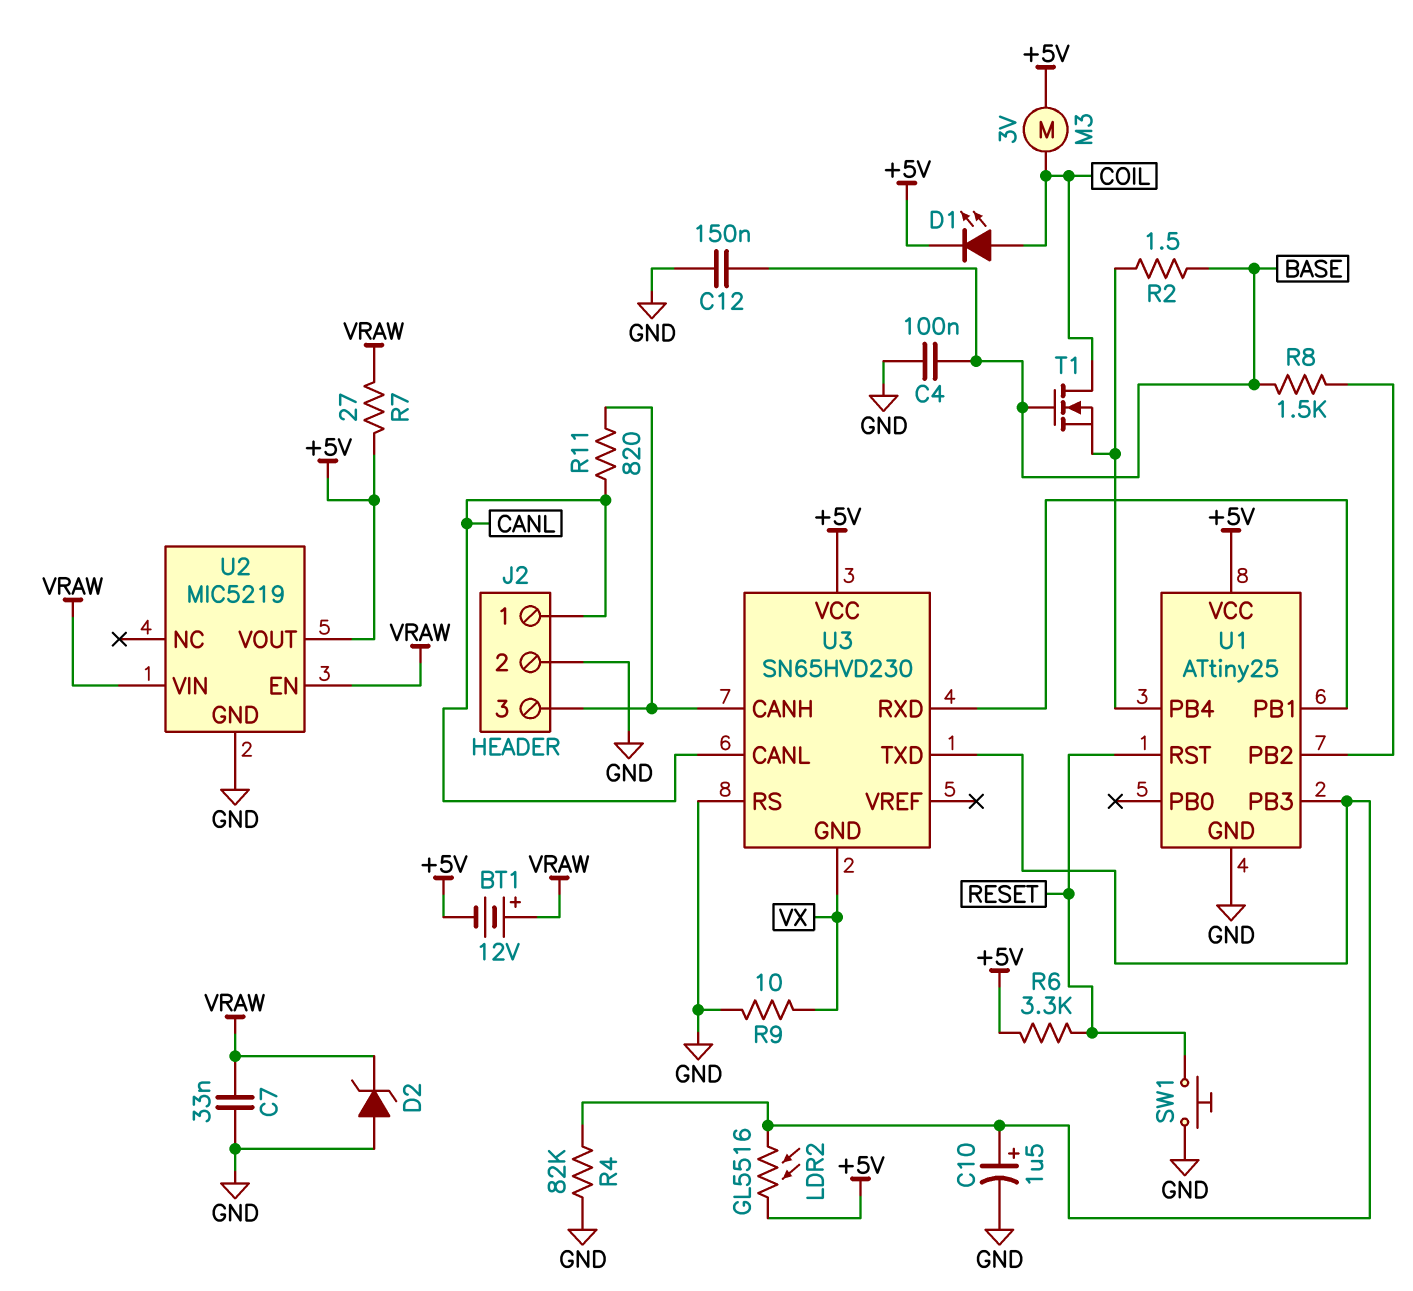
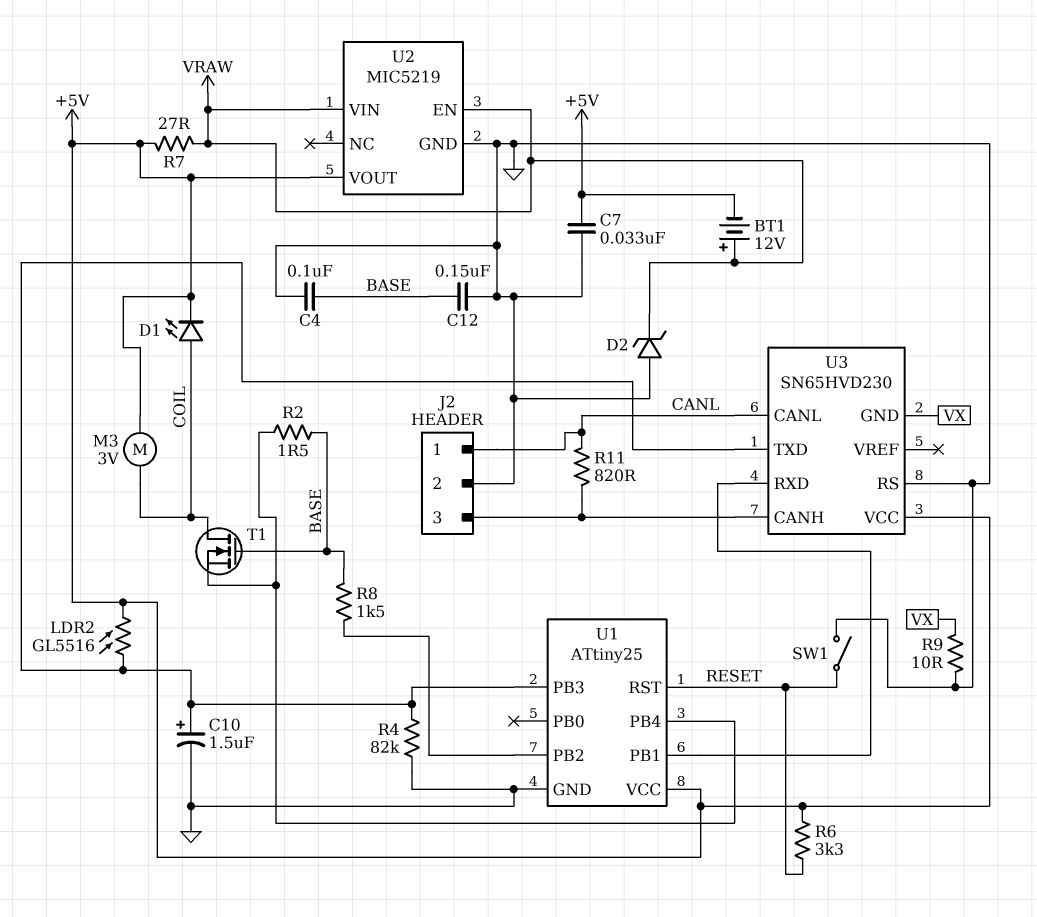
C7: 33nF (GND, VRAW) -> 33nF (+5V, GND)
SW1: button (GND, RESET) -> switch (GND, RESET)

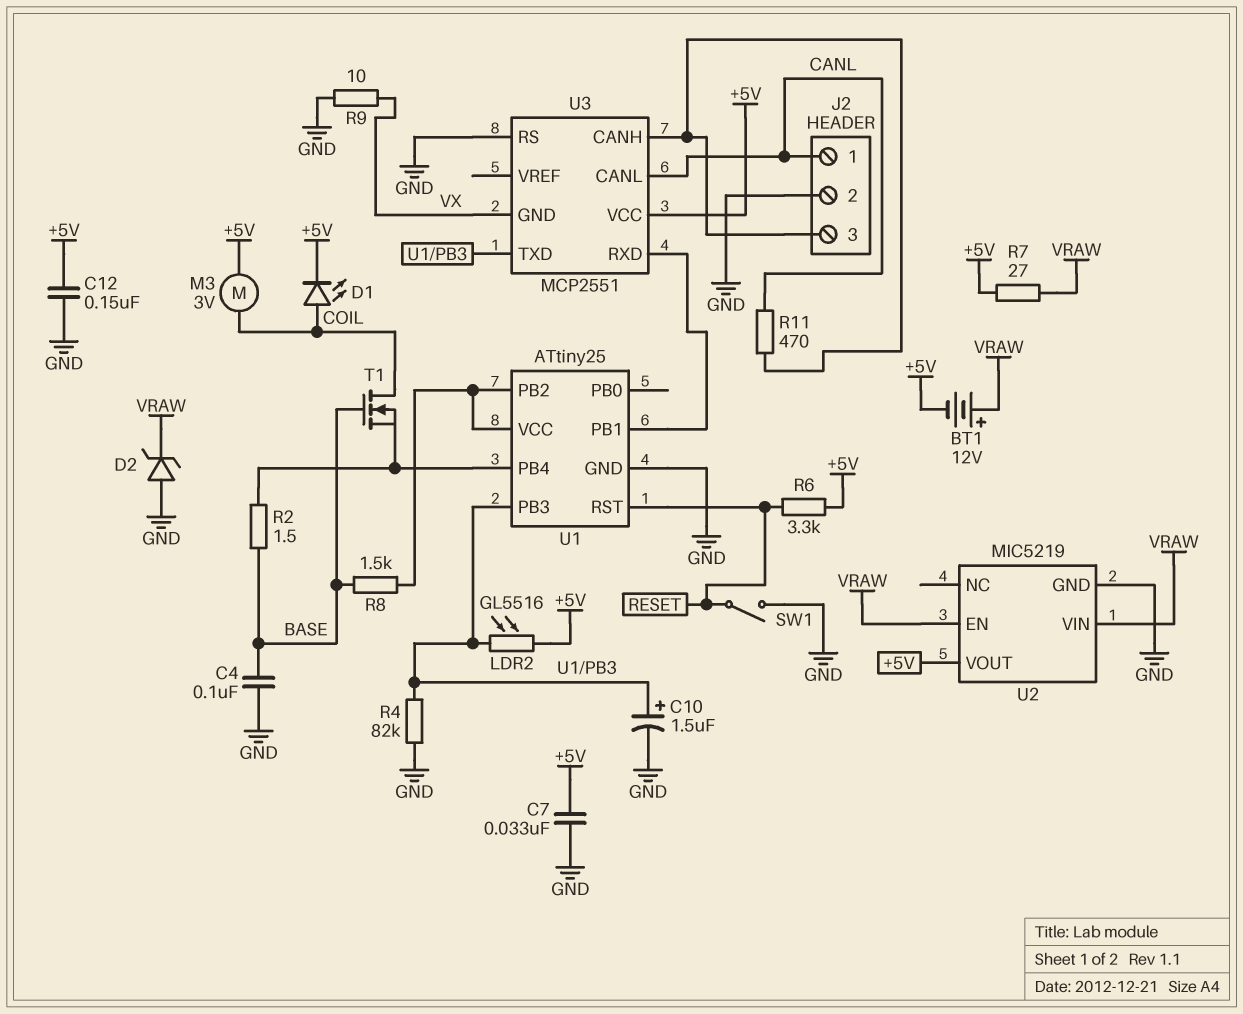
C12: 150nF (BASE, GND) -> 150nF (+5V, GND)
R11: 820 (CANL, J2/3) -> 470 (CANL, J2/3)
U1 pin VCC: +5V -> U1/PB2
U3: SN65HVD230 -> MCP2551

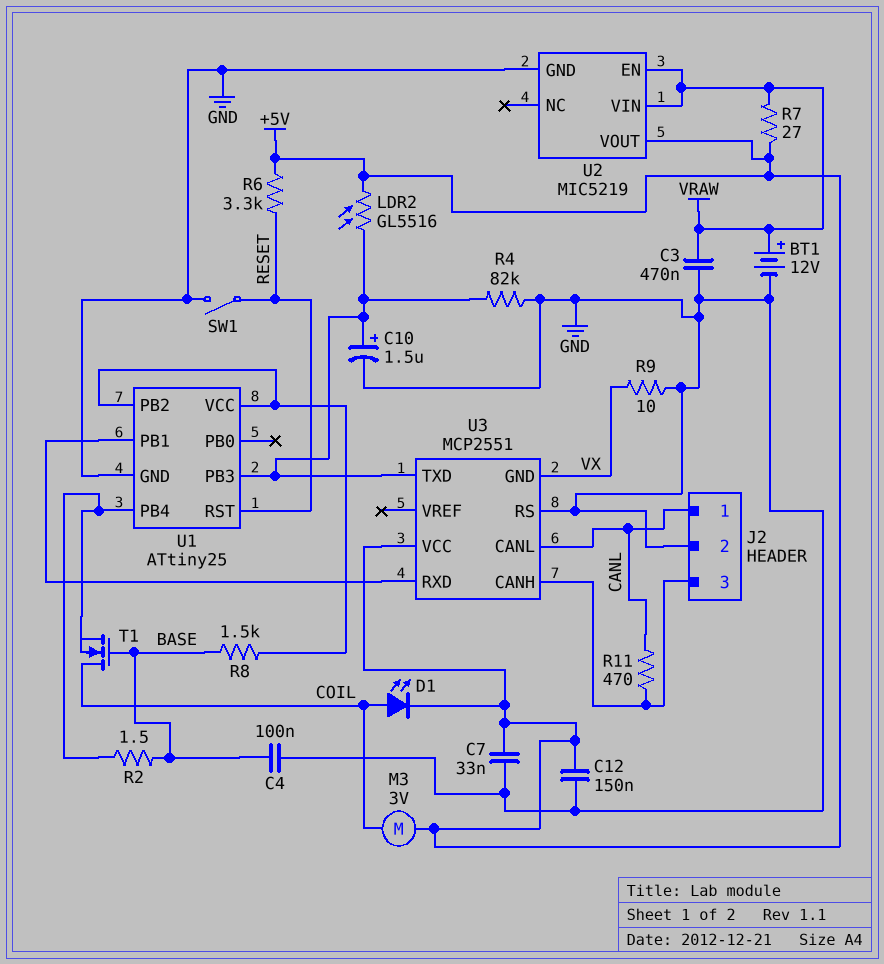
BT1: 12V (plus VRAW, minus +5V) -> 12V (plus VRAW, minus GND)
C3: none -> 470nF (GND, VRAW)
D2: zener (A GND, K VRAW) -> none

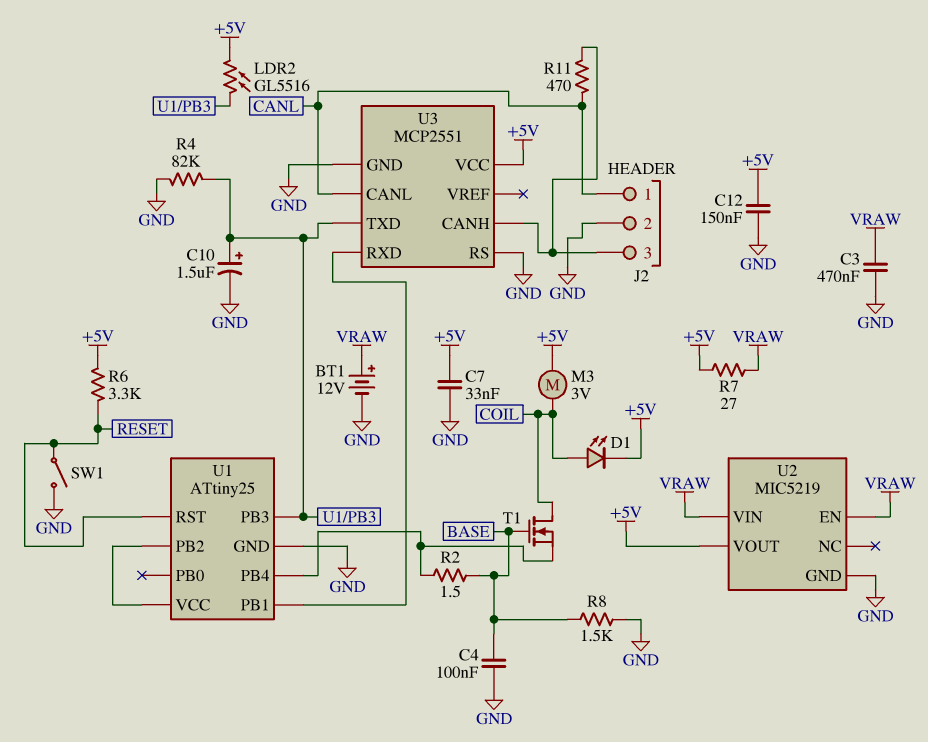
R8: 1.5k (BASE, U1/PB2) -> 1.5k (BASE, GND)
R9: 10 (GND, VX) -> none
U3 pin GND: VX -> GND

